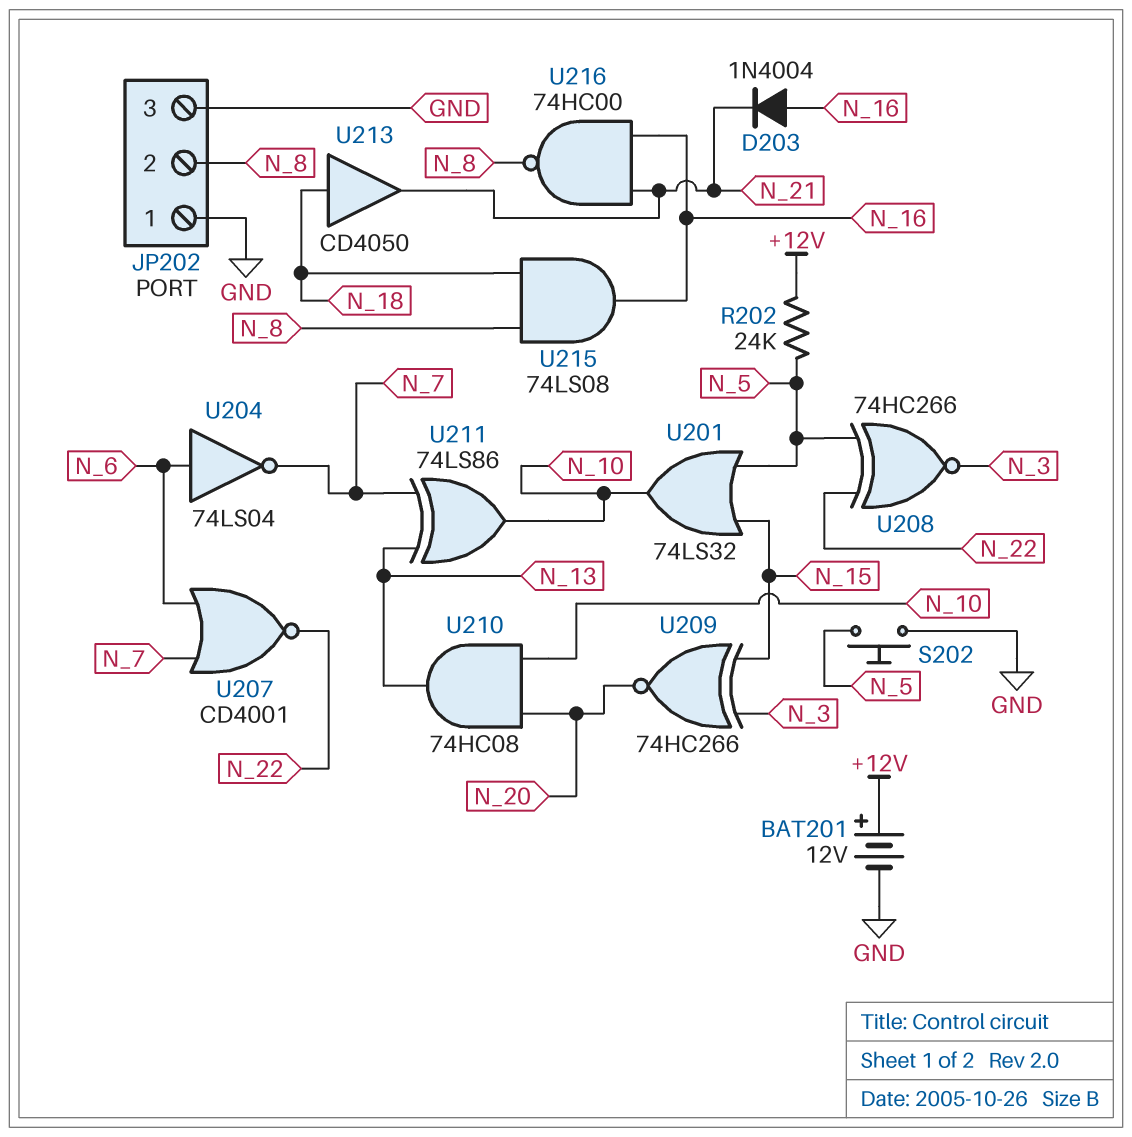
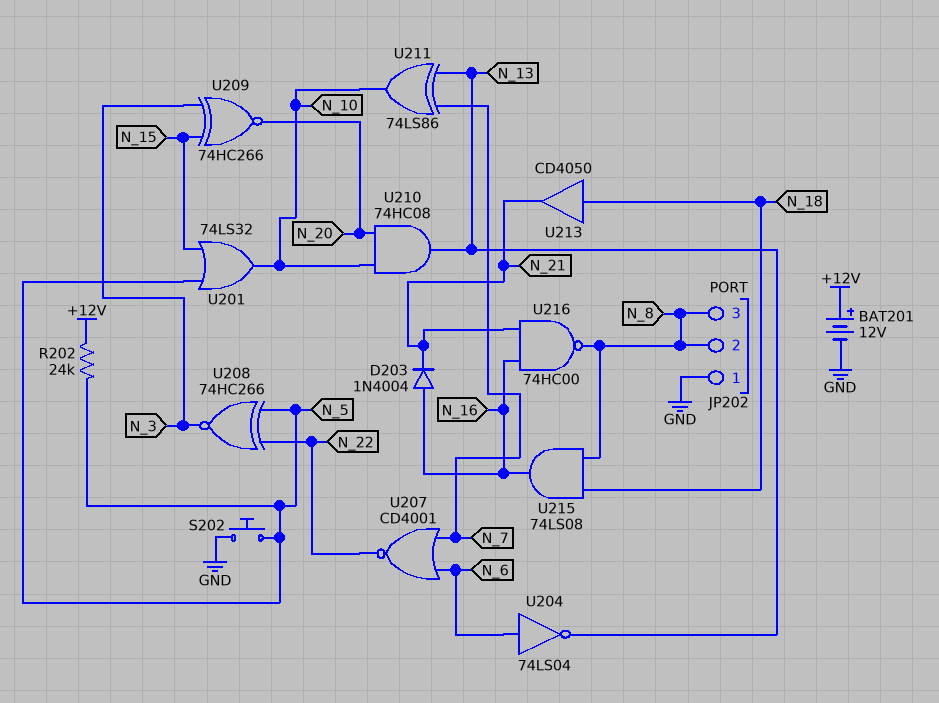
JP202 pin 3: GND -> N_8
U204: NOT 74LS04 (in N_6, out N_7) -> NOT 74LS04 (in N_6, out N_13)

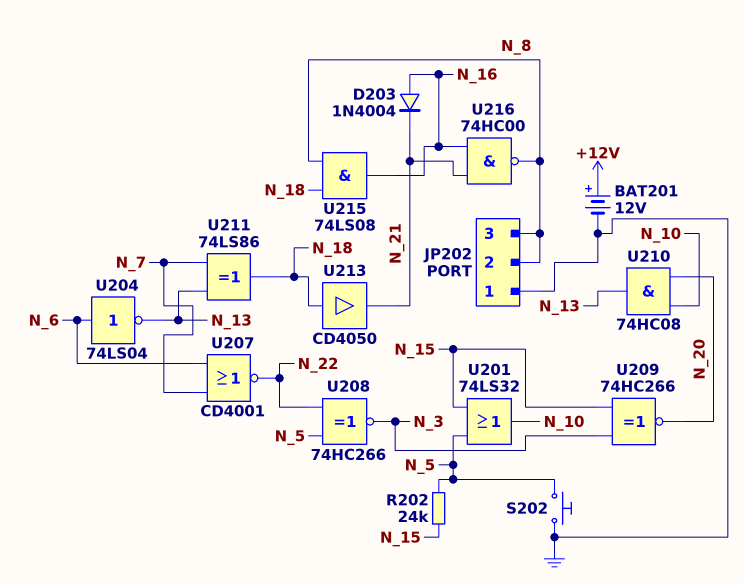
R202: 24k (+12V, N_5) -> 24k (N_5, N_15)
U211: XOR 74LS86 (in N_7, in N_13, out N_10) -> XOR 74LS86 (in N_7, in N_13, out N_18)

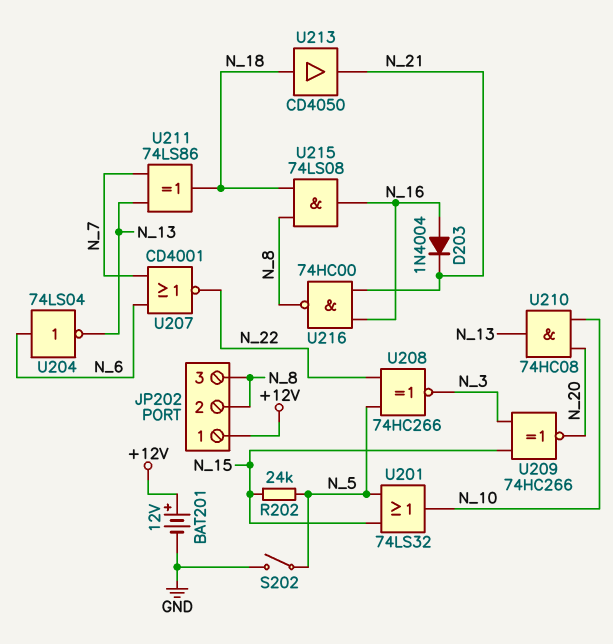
JP202 pin 1: GND -> +12V
S202: button (GND, N_5) -> switch (GND, N_5)

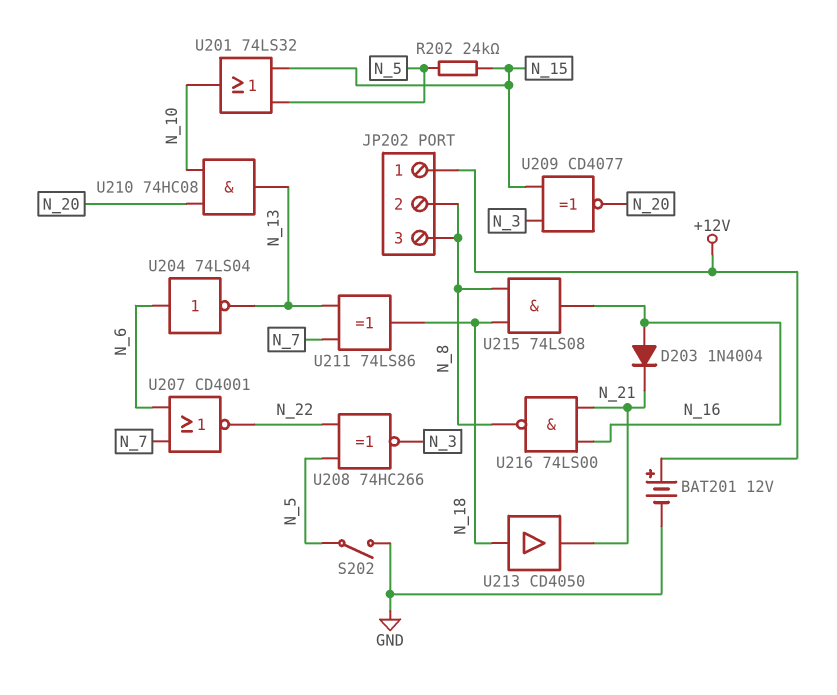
U209: XNOR 74HC266 (in N_3, in N_15, out N_20) -> XNOR CD4077 (in N_3, in N_15, out N_20)
U216: NAND 74HC00 (in N_16, in N_21, out N_8) -> NAND 74LS00 (in N_16, in N_21, out N_8)

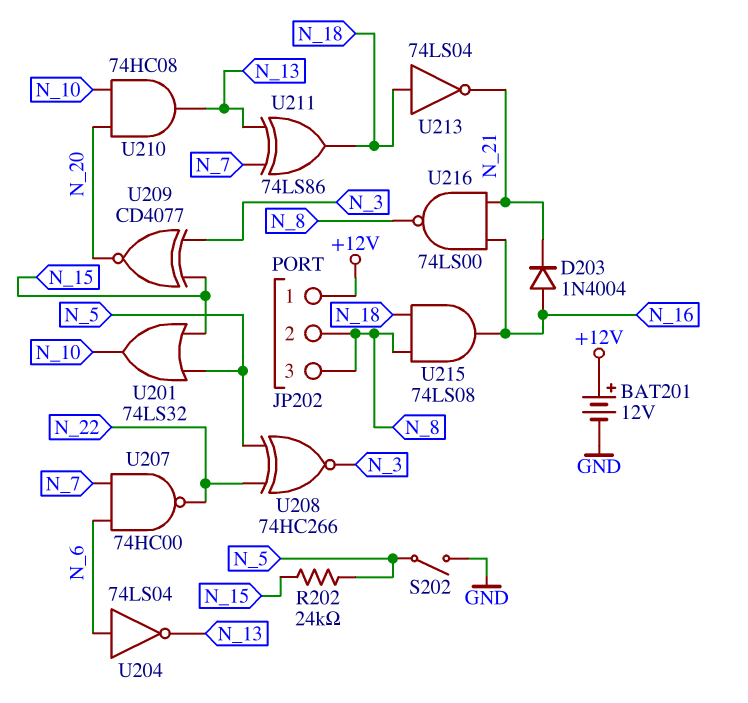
U207: NOR CD4001 (in N_6, in N_7, out N_22) -> NAND 74HC00 (in N_6, in N_7, out N_22)
U213: buffer CD4050 (in N_18, out N_21) -> NOT 74LS04 (in N_18, out N_21)

